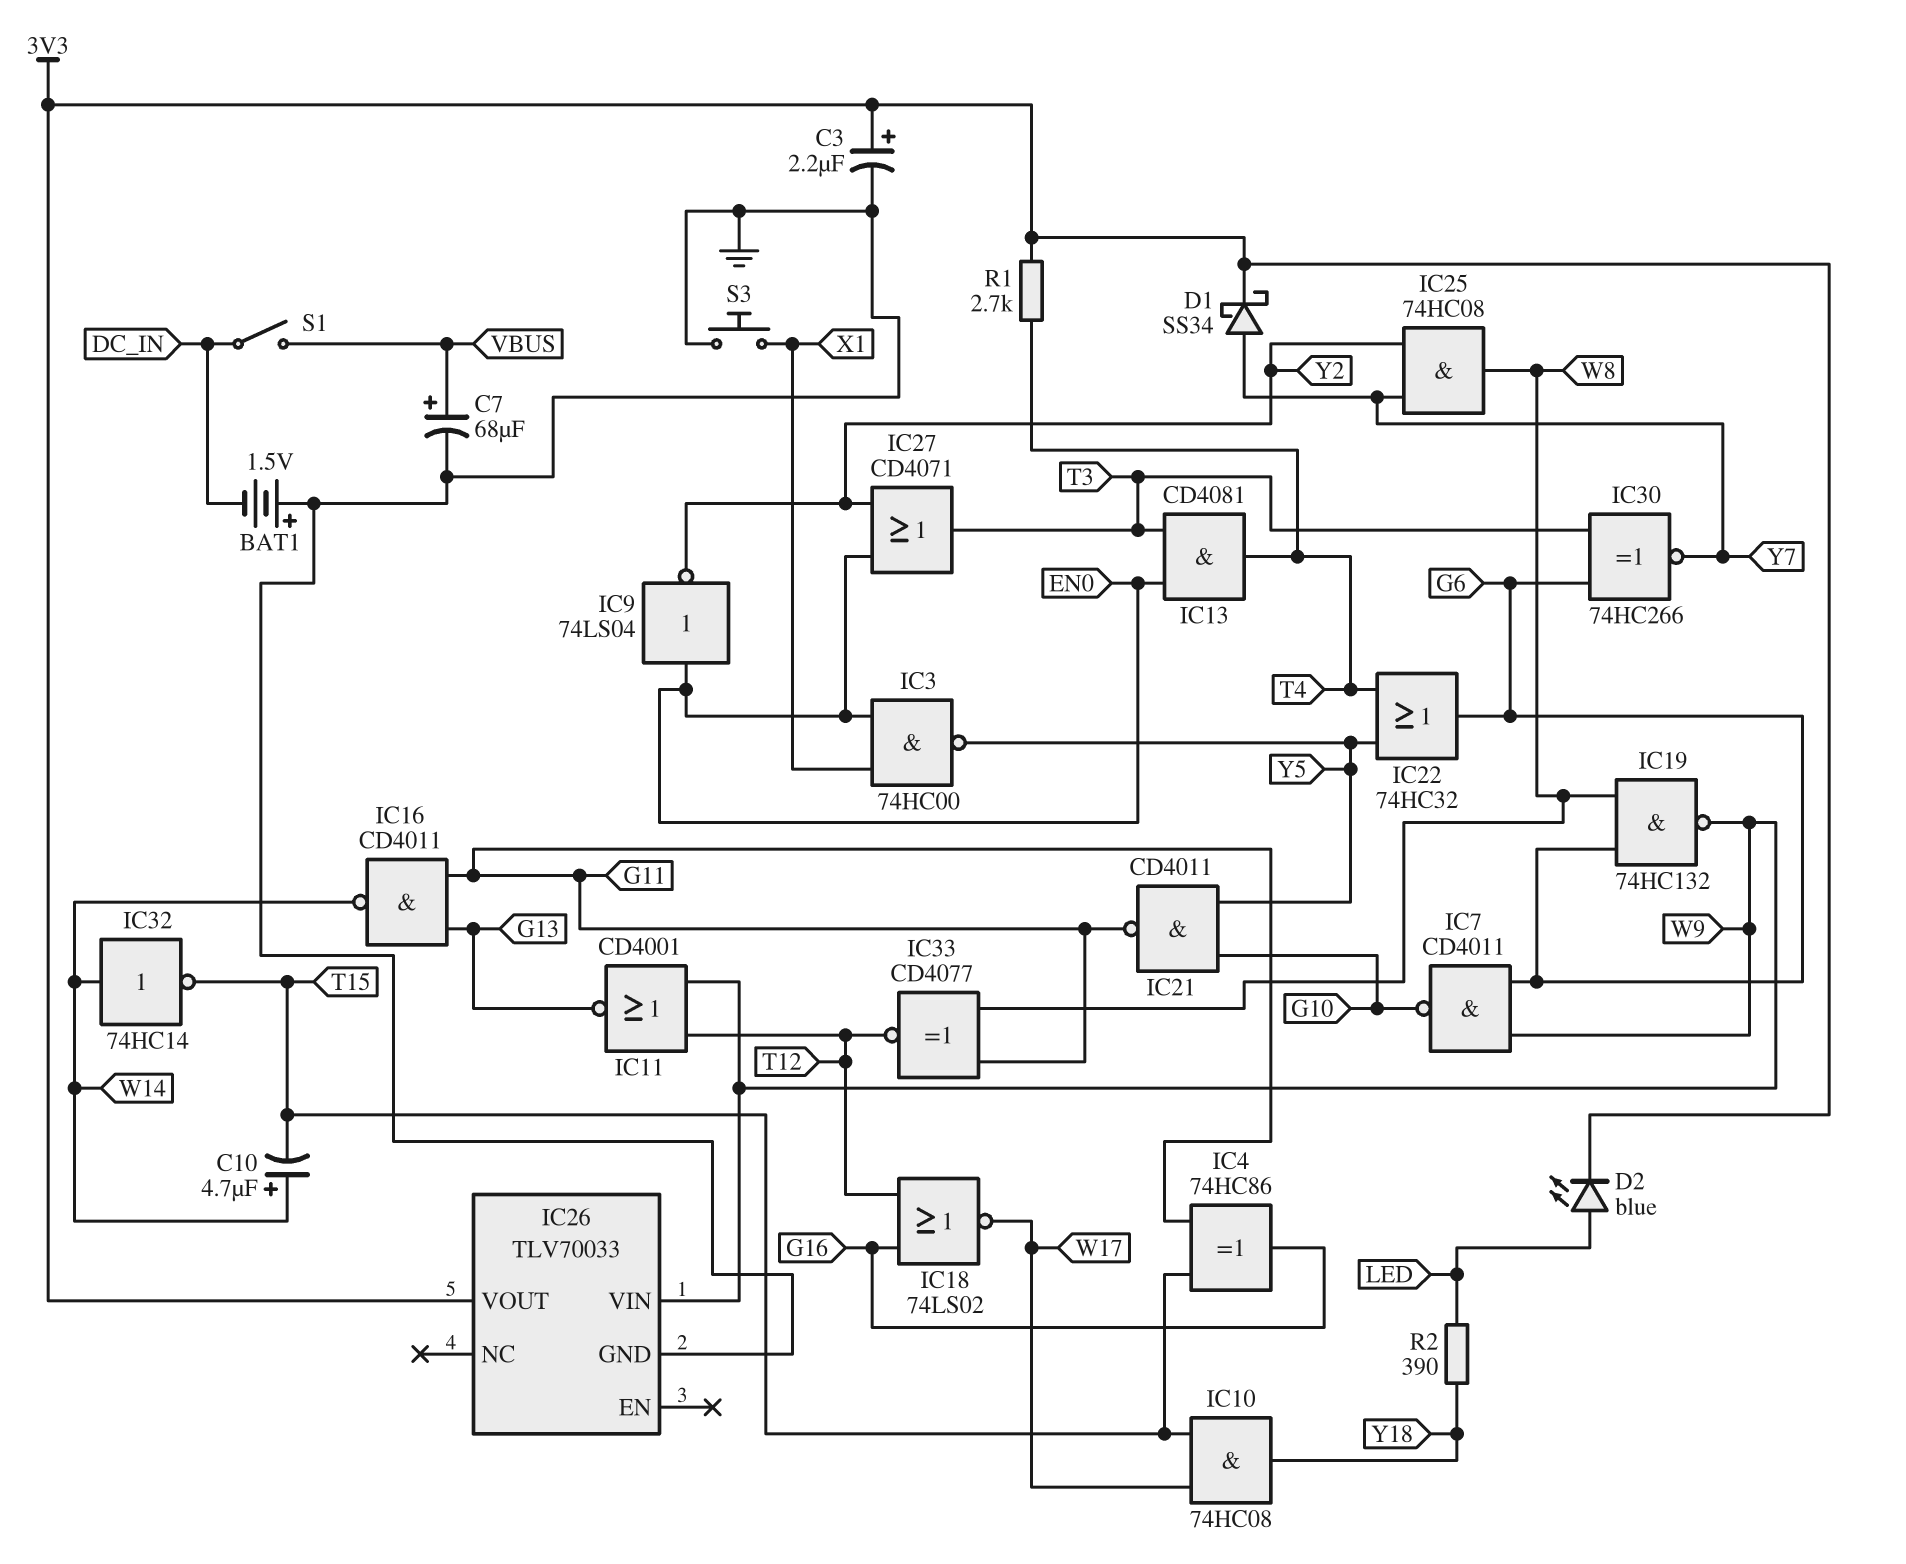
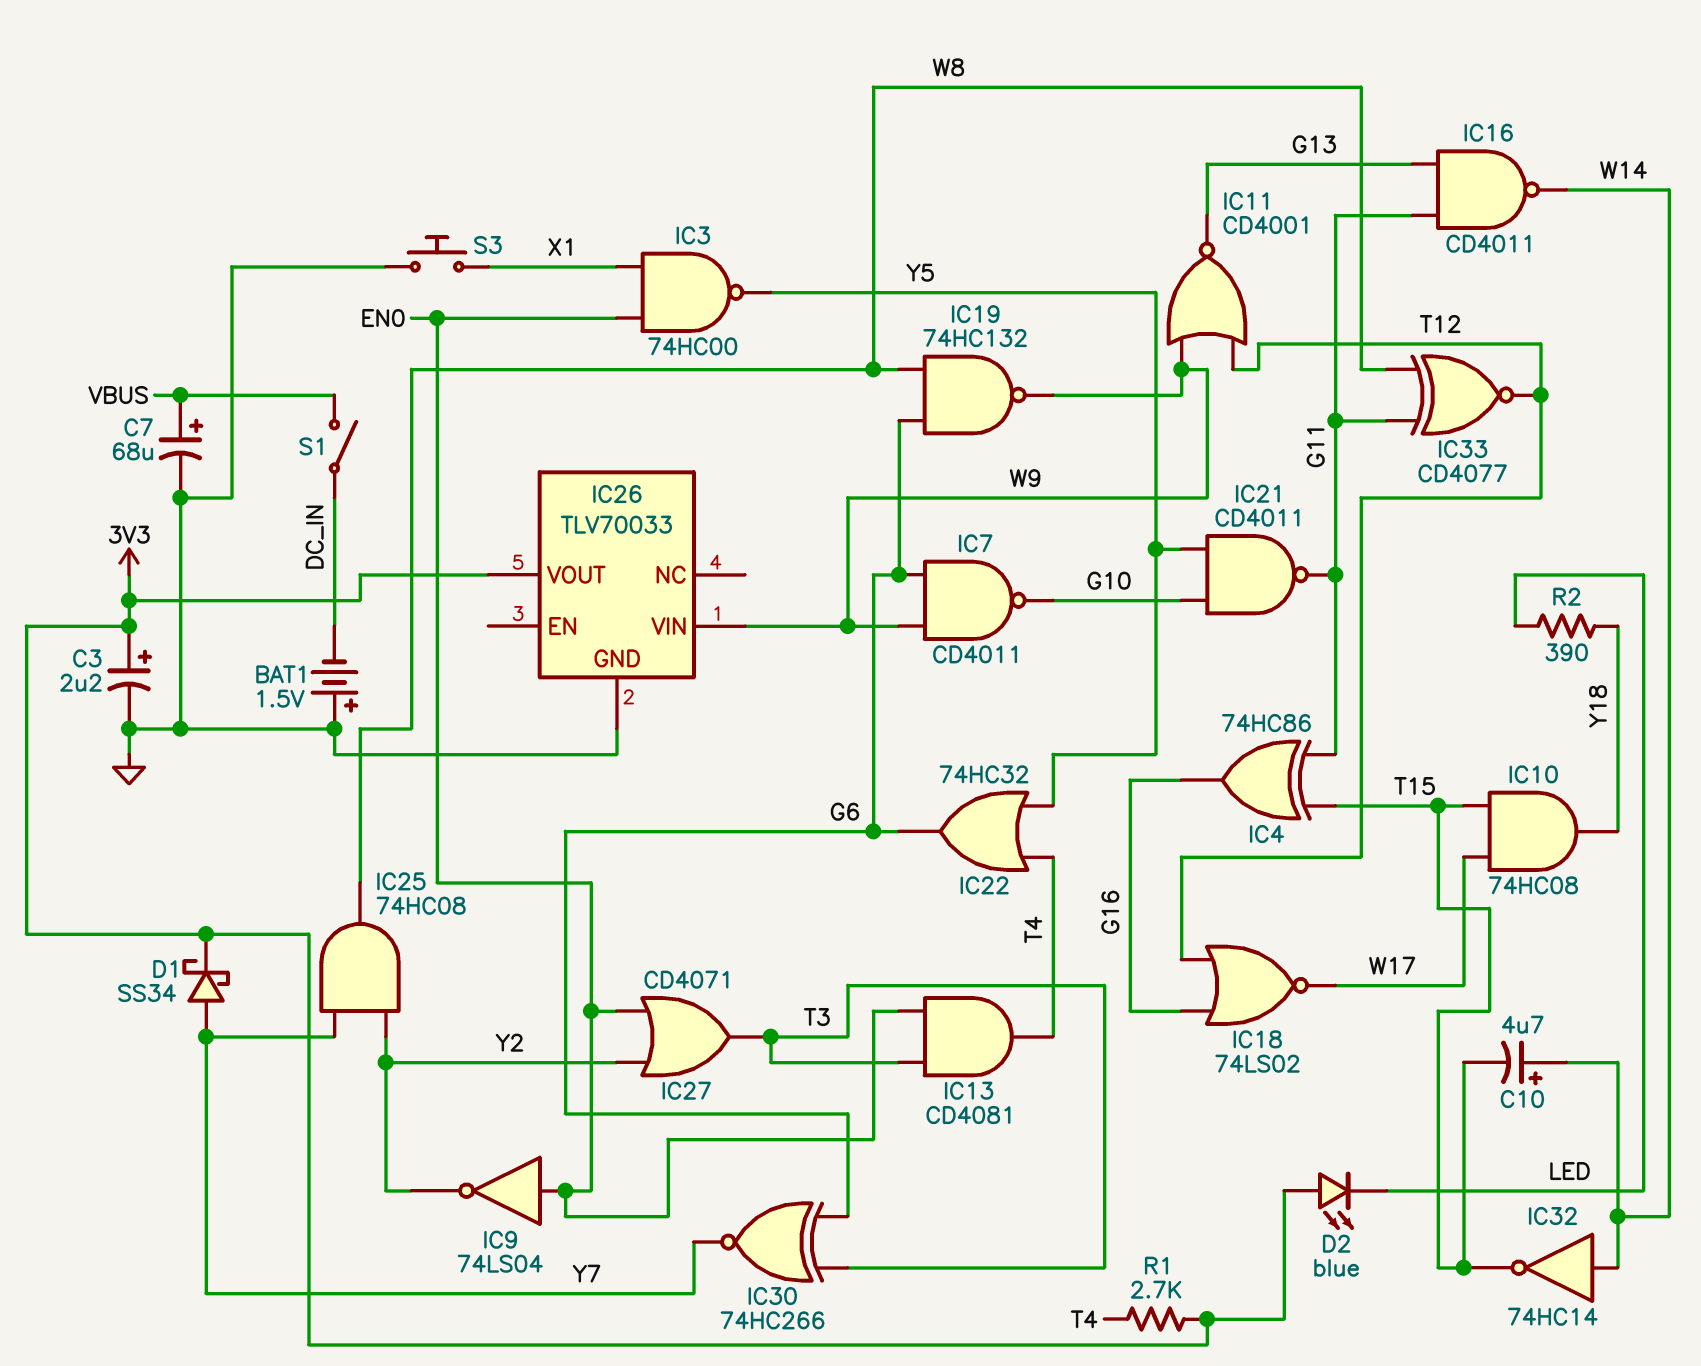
D2: LED blue (A LED, K 3V3) -> LED blue (A 3V3, K LED)

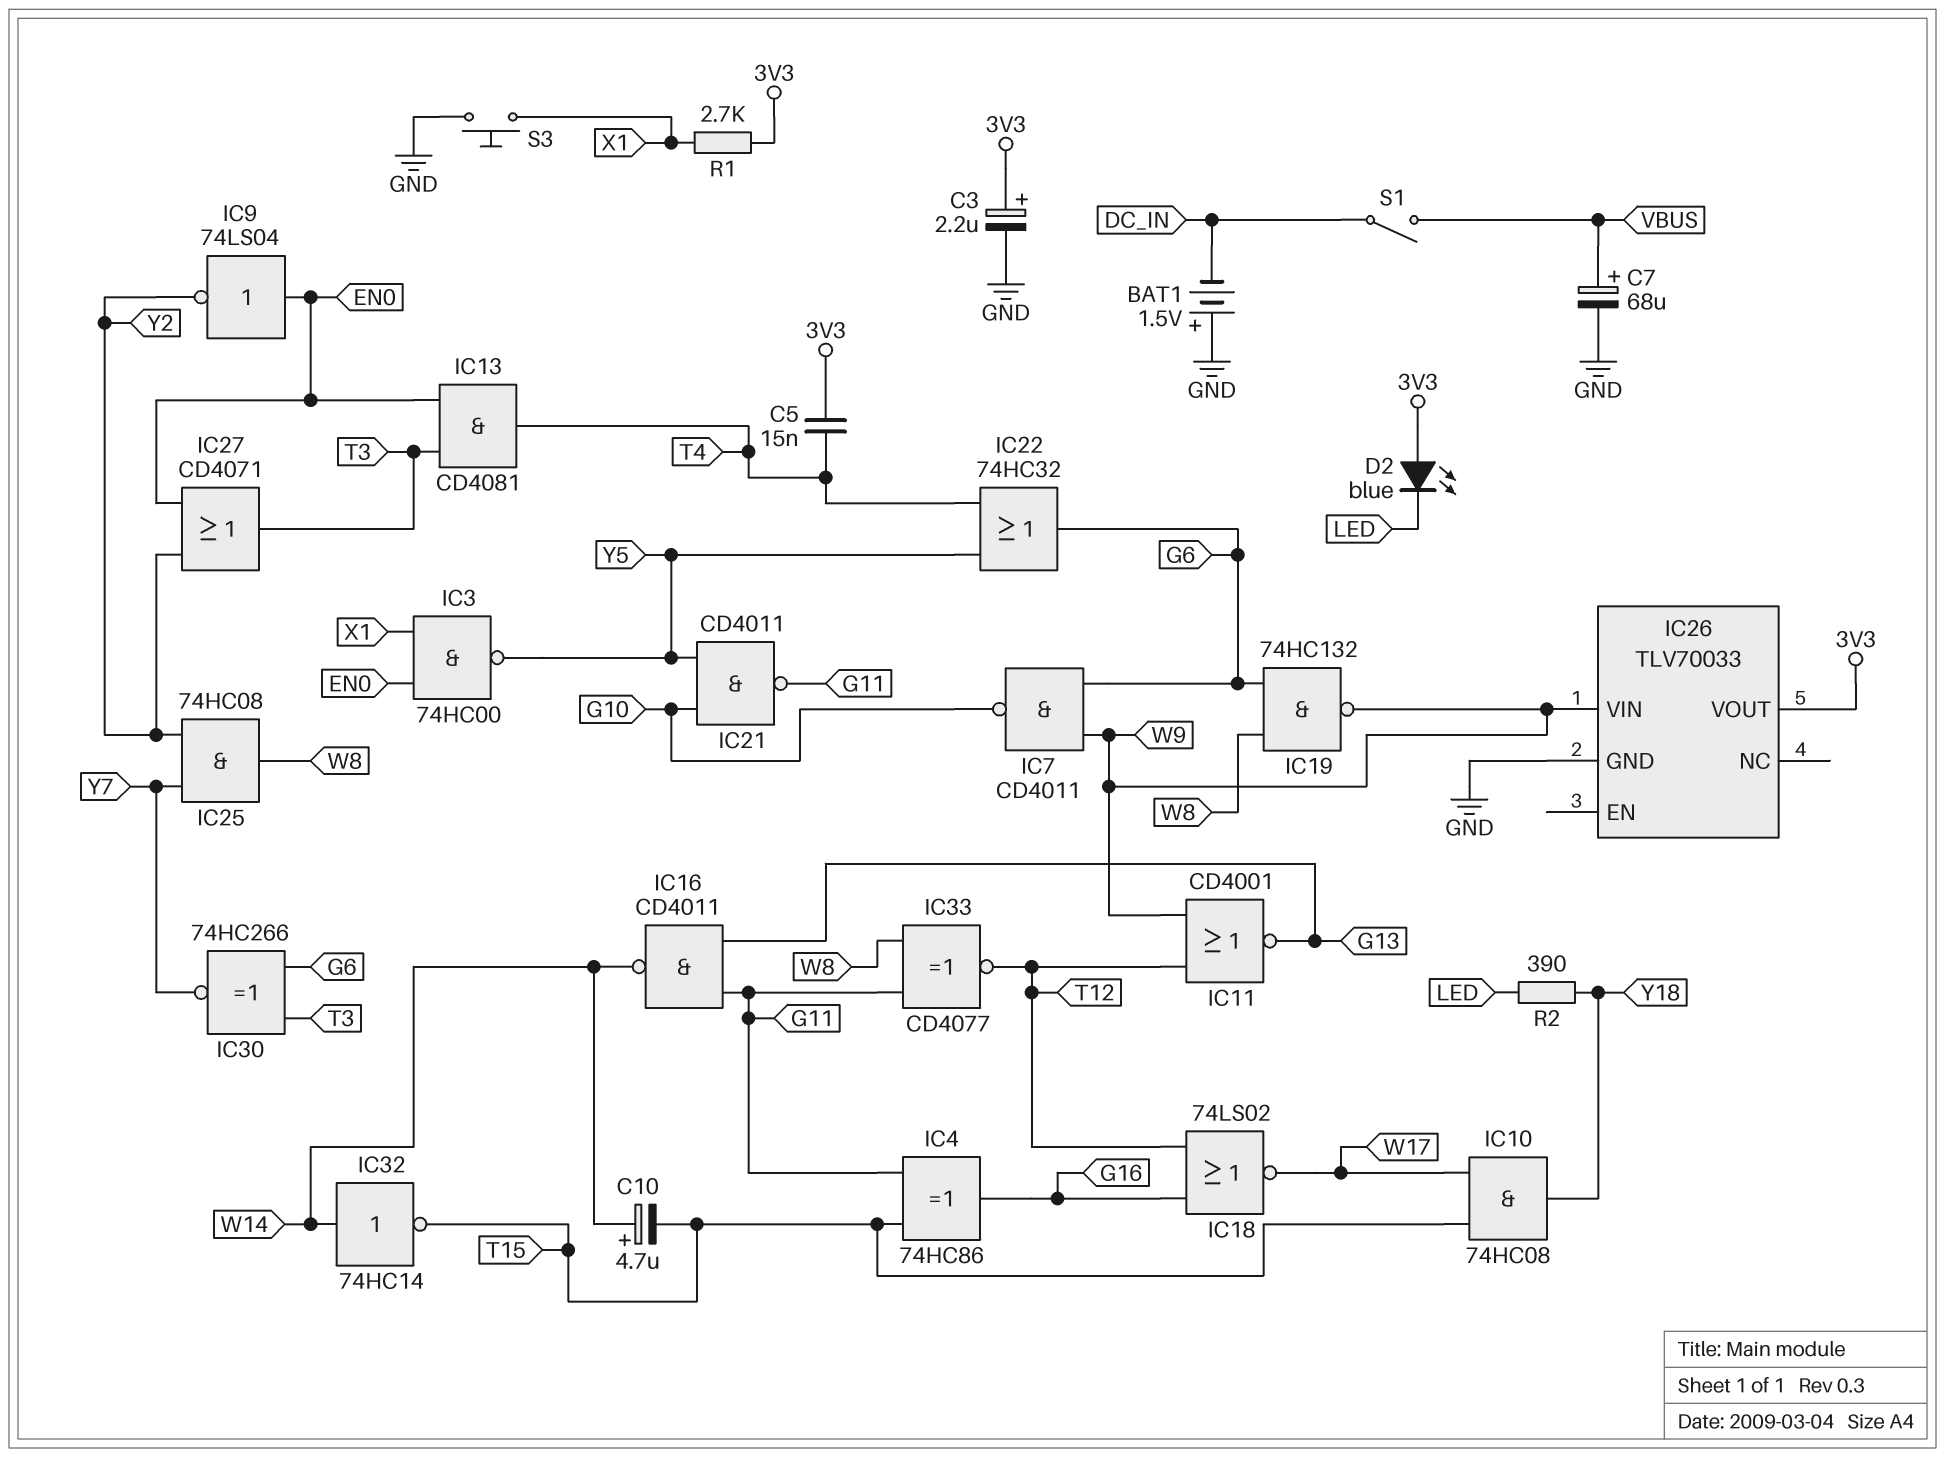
C5: none -> 15nF (3V3, T4)
D1: schottky SS34 (A Y7, K 3V3) -> none
R1: 2.7k (3V3, T4) -> 2.7k (3V3, X1)

